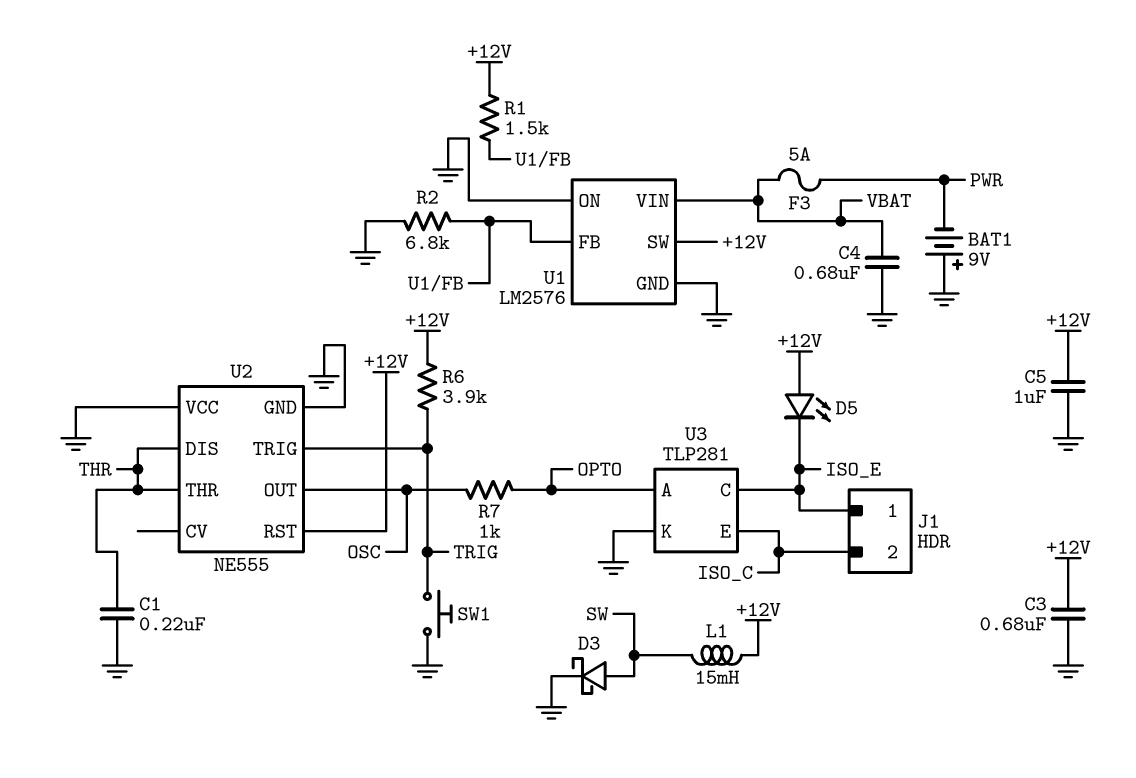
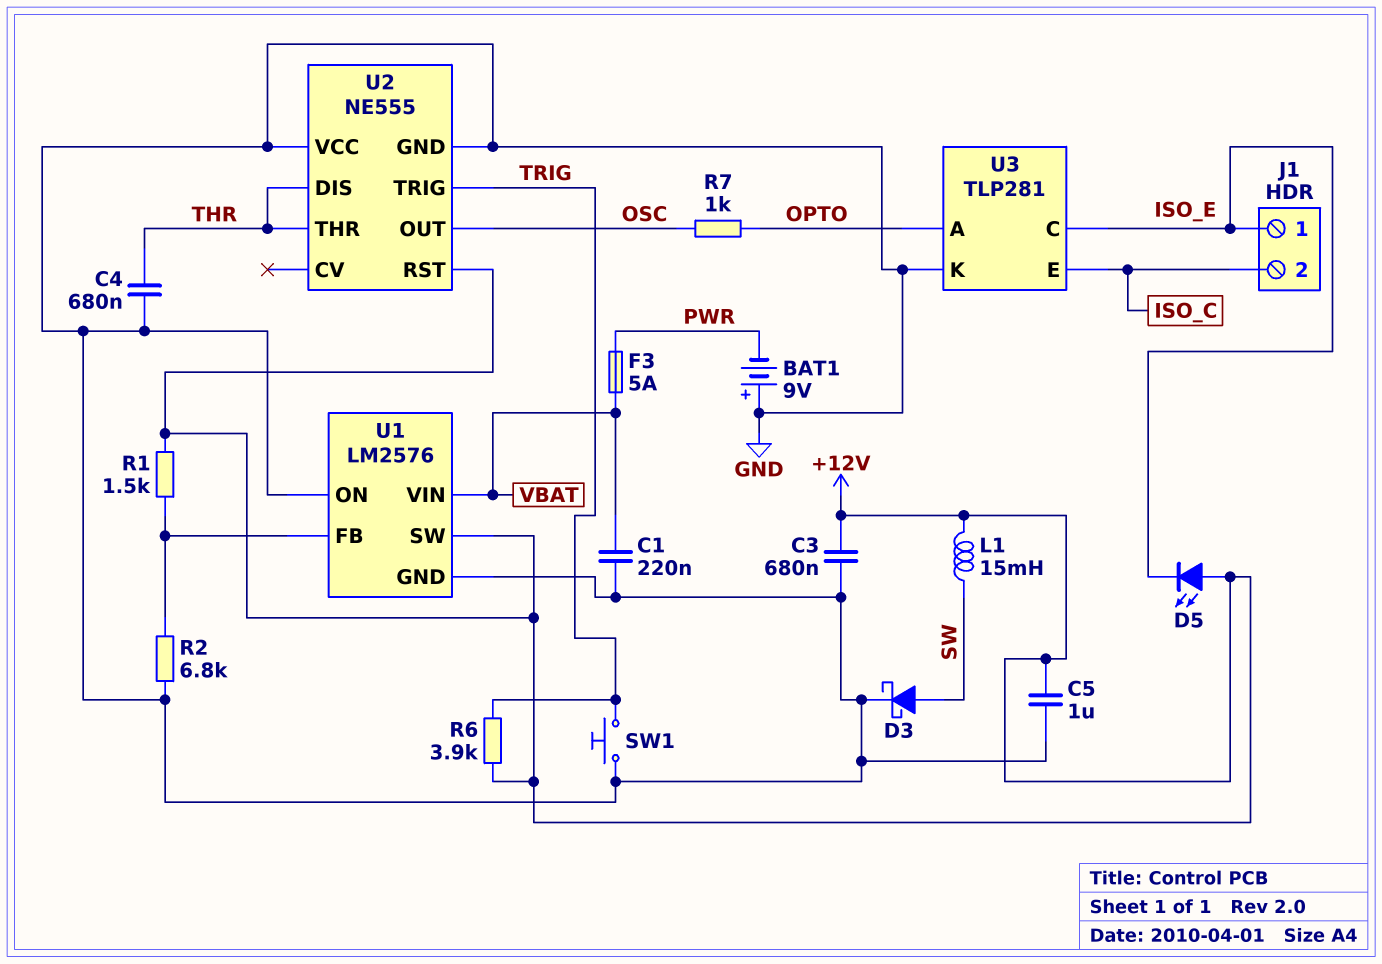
C1: 220nF (GND, THR) -> 220nF (GND, VBAT)
C4: 680nF (GND, VBAT) -> 680nF (GND, THR)

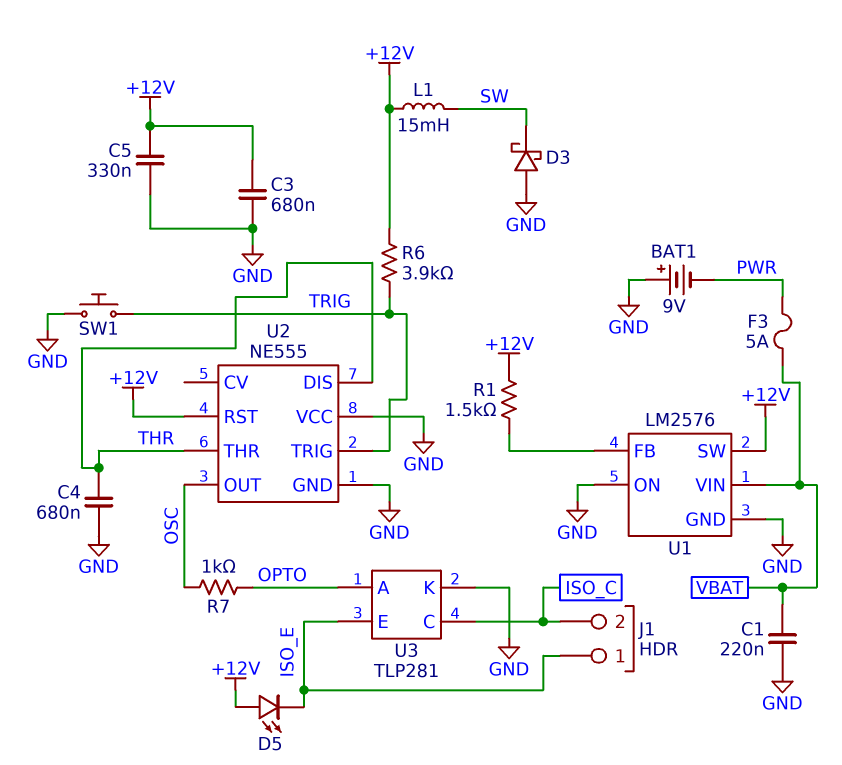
C5: 1uF (+12V, GND) -> 330nF (+12V, GND)
D3: schottky (A SW, K GND) -> schottky (A GND, K SW)
R2: 6.8k (GND, U1/FB) -> none
U3 pin C: ISO_E -> ISO_C
U3 pin E: ISO_C -> ISO_E

